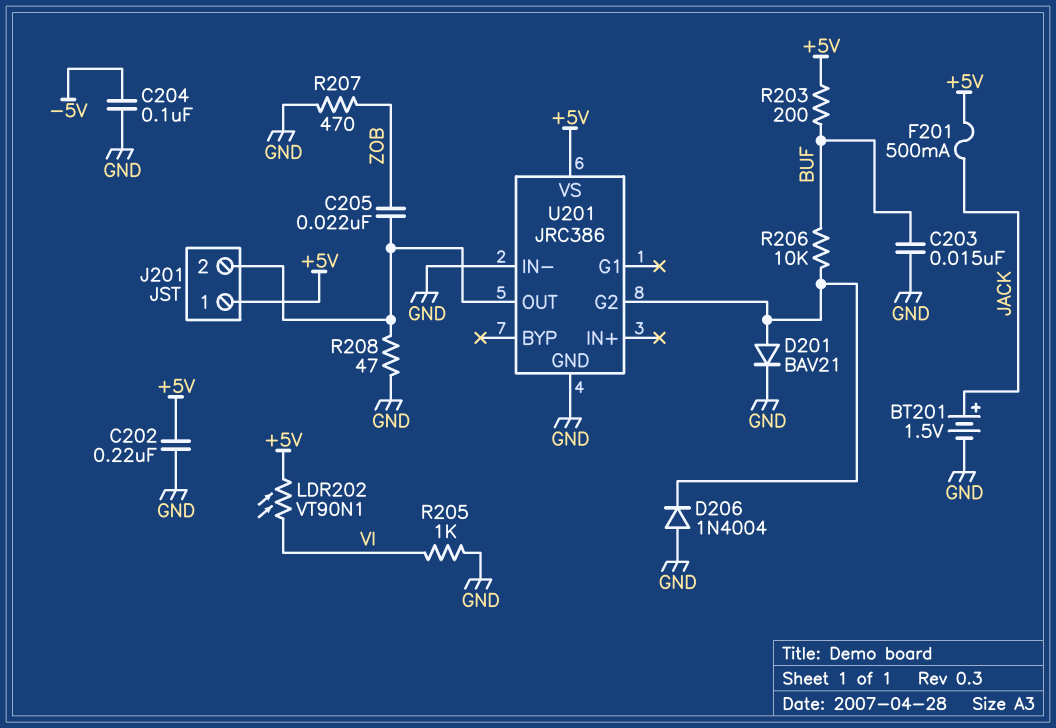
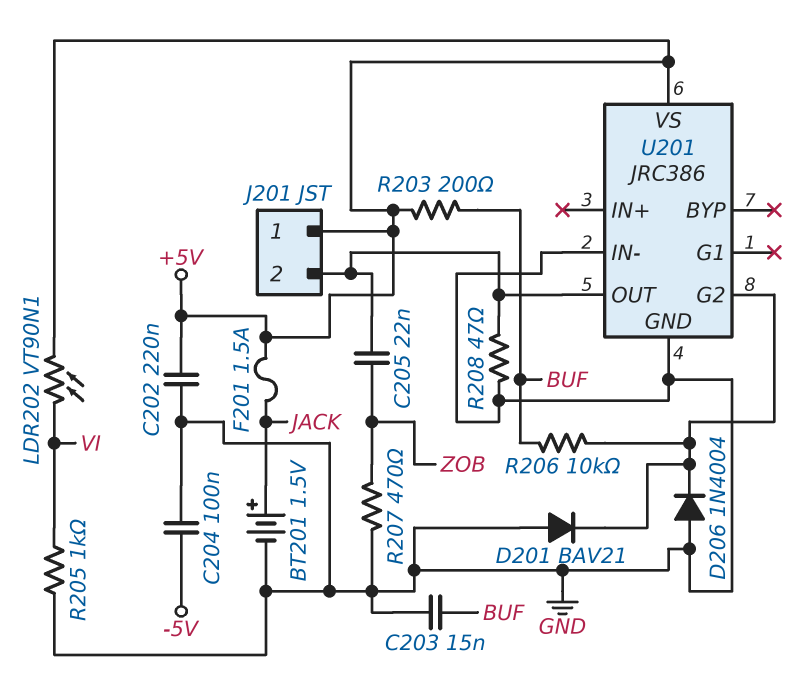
D201: diode BAV21 (A U201/G2, K GND) -> diode BAV21 (A GND, K U201/G2)
F201: 500mA (+5V, JACK) -> 1.5A (+5V, JACK)

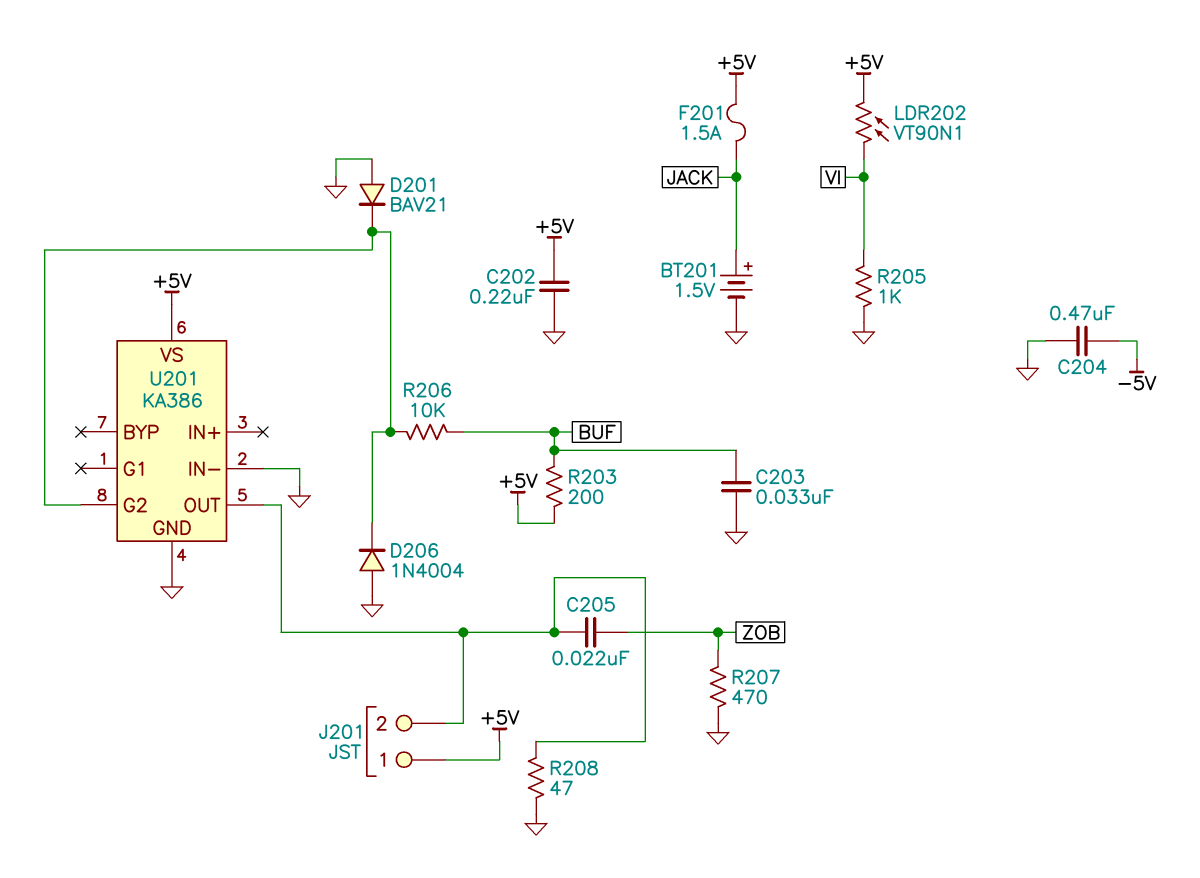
C203: 15nF (BUF, GND) -> 33nF (BUF, GND)
C204: 100nF (-5V, GND) -> 470nF (-5V, GND)
U201: JRC386 -> KA386

